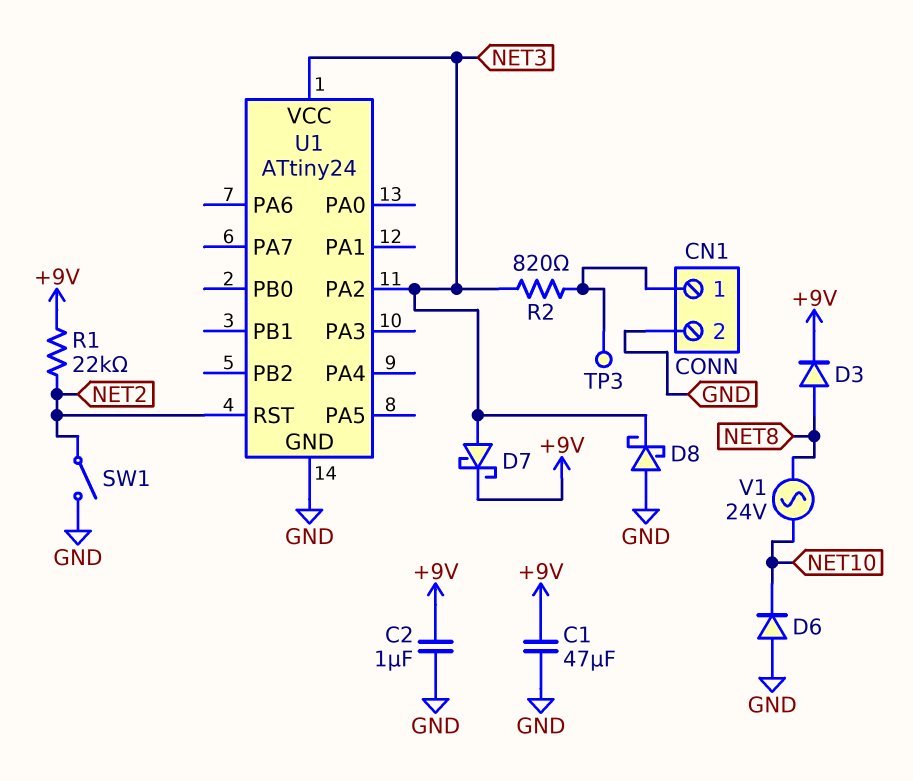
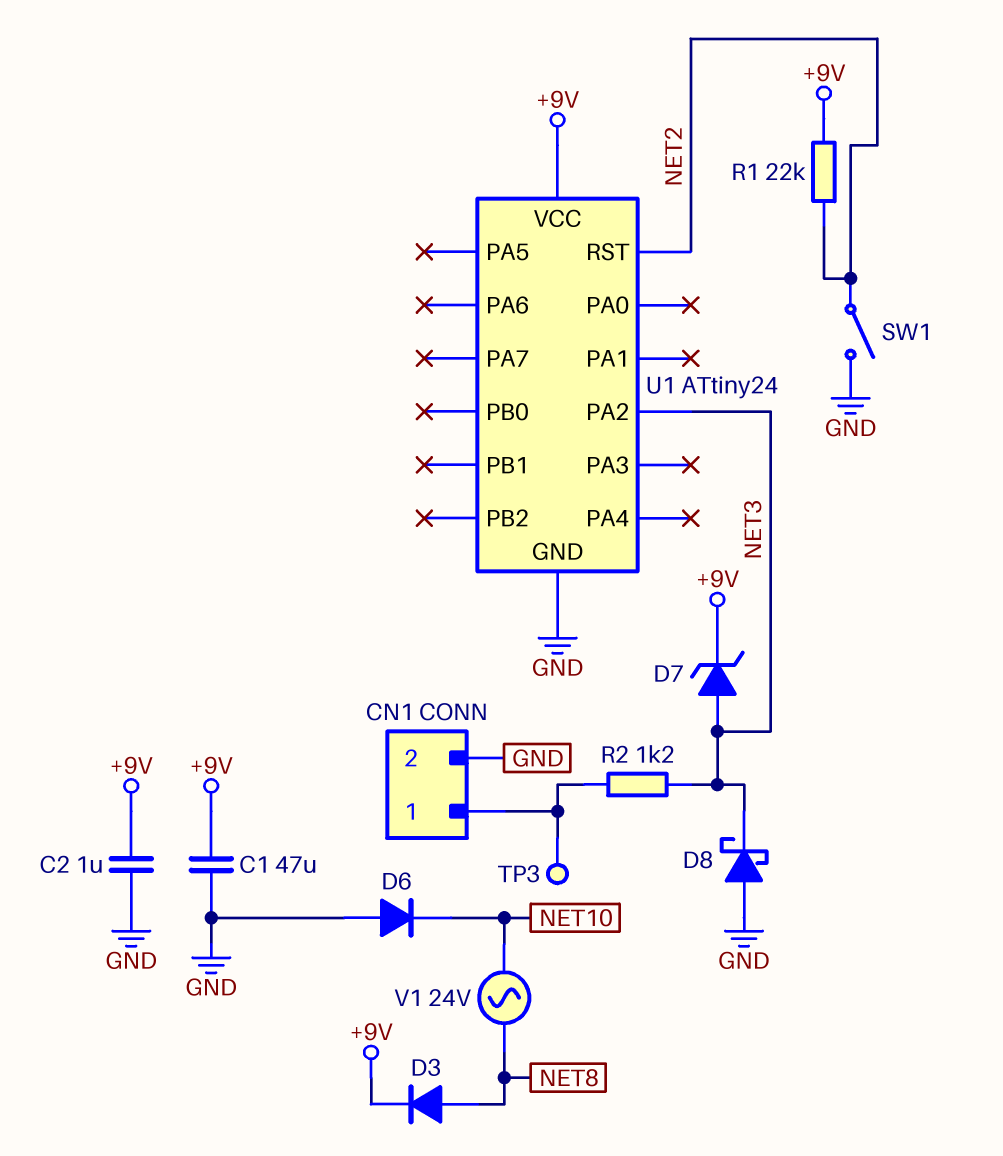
D7: schottky (A NET3, K +9V) -> zener (A NET3, K +9V)
R2: 820 (CN1/1, NET3) -> 1.2k (CN1/1, NET3)
U1 pin VCC: NET3 -> +9V

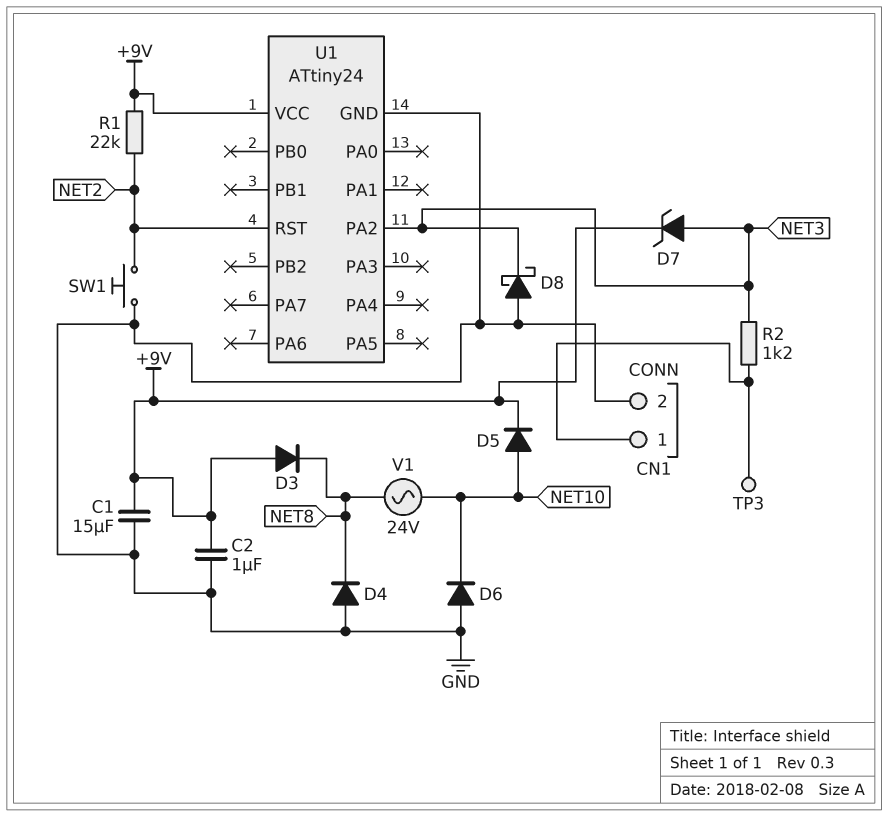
C1: 47uF (+9V, GND) -> 15uF (+9V, GND)
D3: diode (A NET8, K +9V) -> diode (A +9V, K NET8)
D4: none -> diode (A GND, K NET8)
D5: none -> diode (A NET10, K +9V)
SW1: switch (GND, NET2) -> button (GND, NET2)

